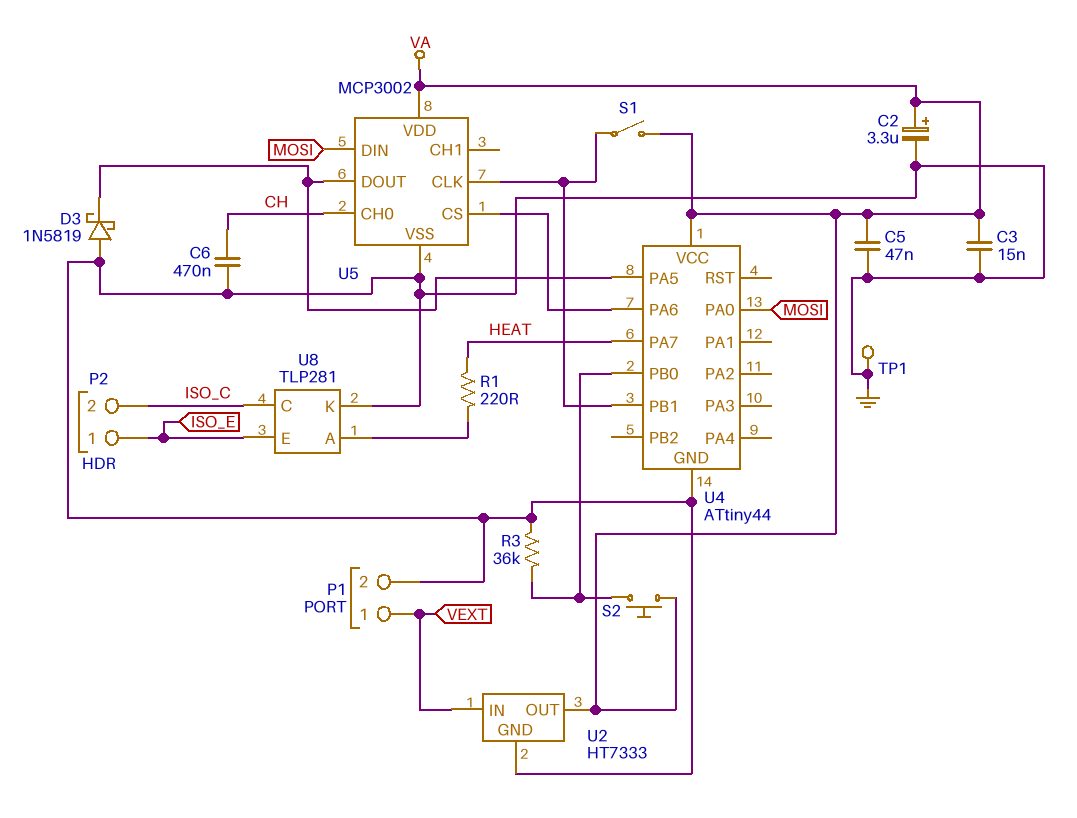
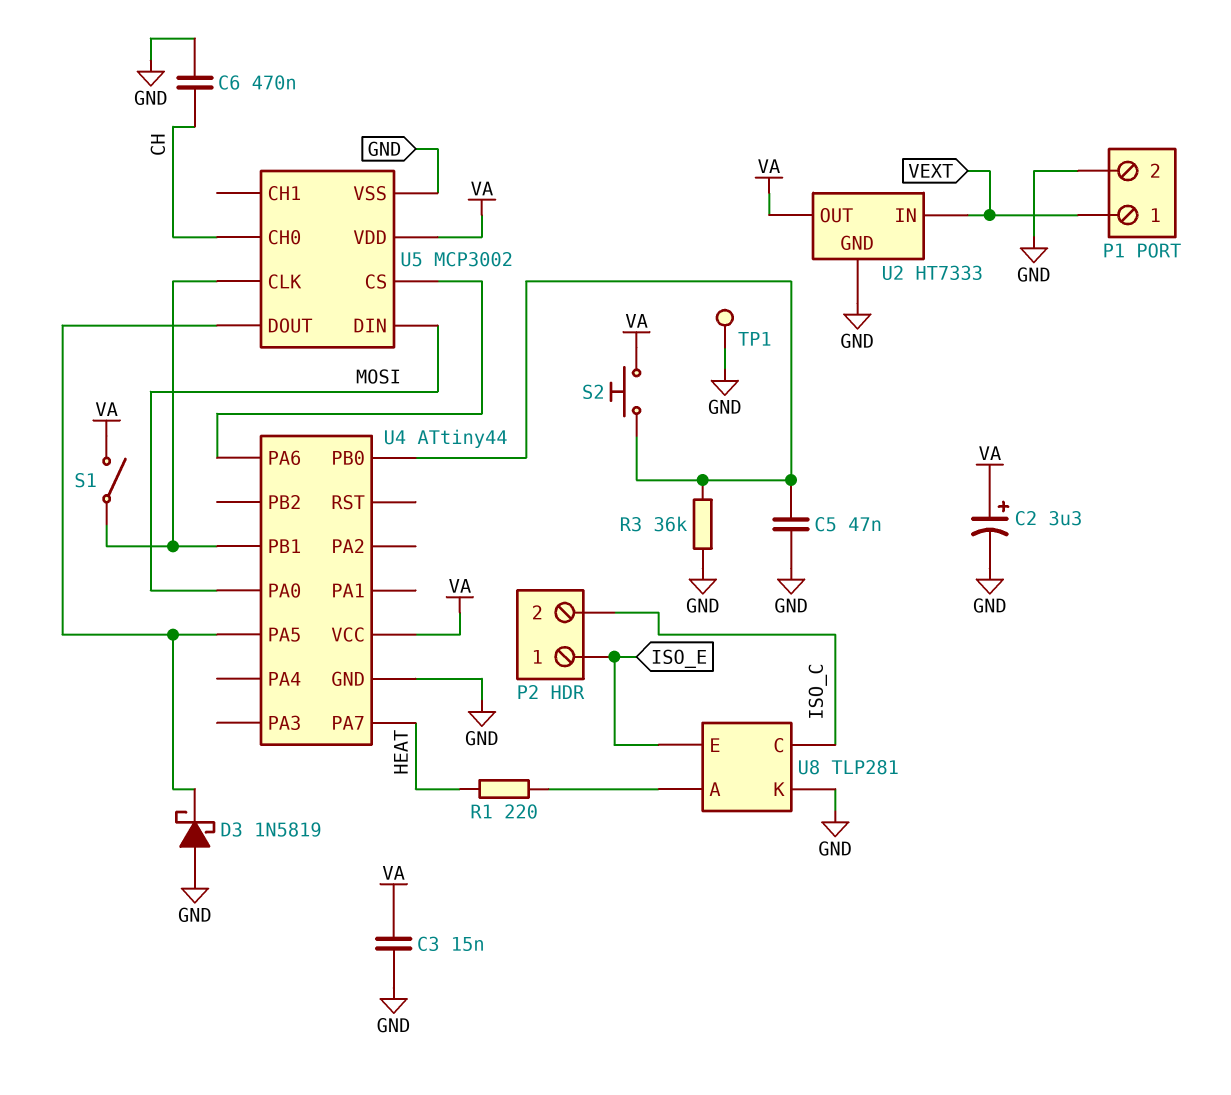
C5: 47nF (GND, VA) -> 47nF (GND, U4/PB0)

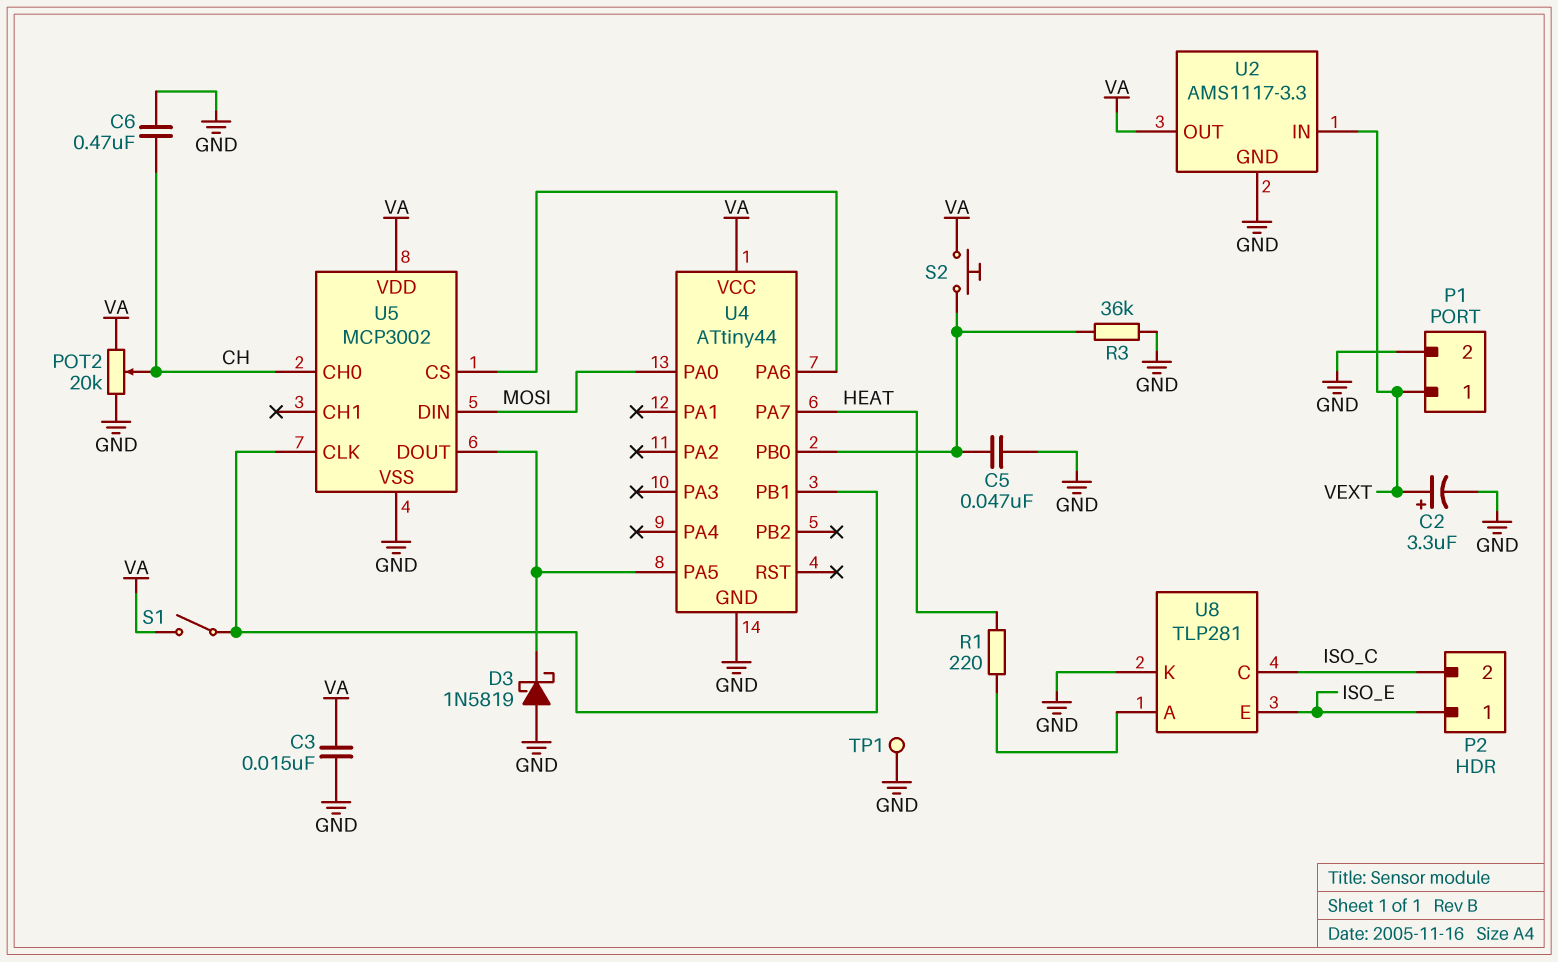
C2: 3.3uF (plus VA, minus GND) -> 3.3uF (plus VEXT, minus GND)
POT2: none -> 20k (GND, VA, wiper CH)
U2: HT7333 -> AMS1117-3.3

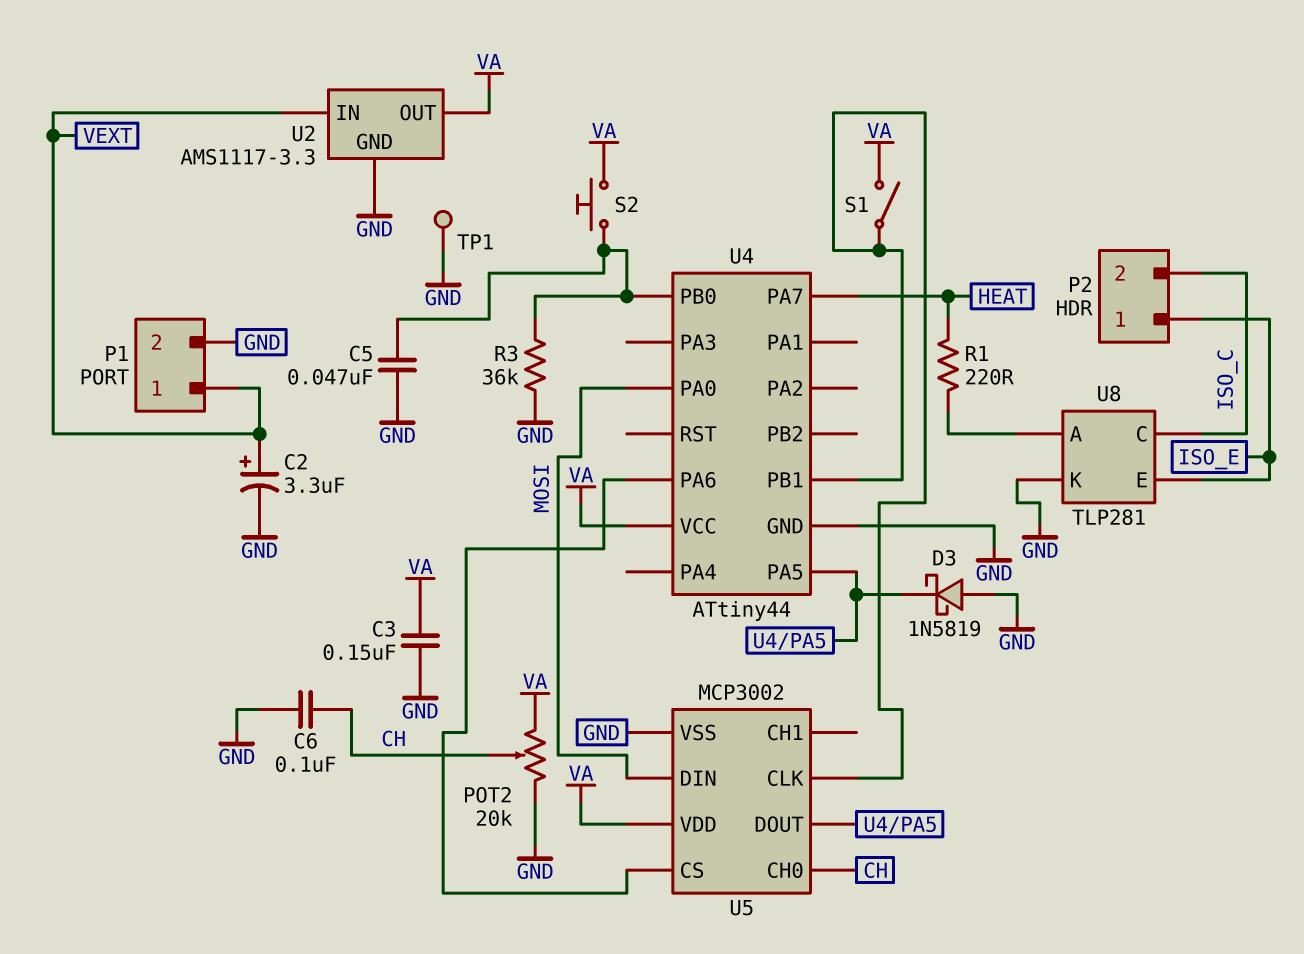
C3: 15nF (GND, VA) -> 150nF (GND, VA)
C6: 470nF (CH, GND) -> 100nF (CH, GND)

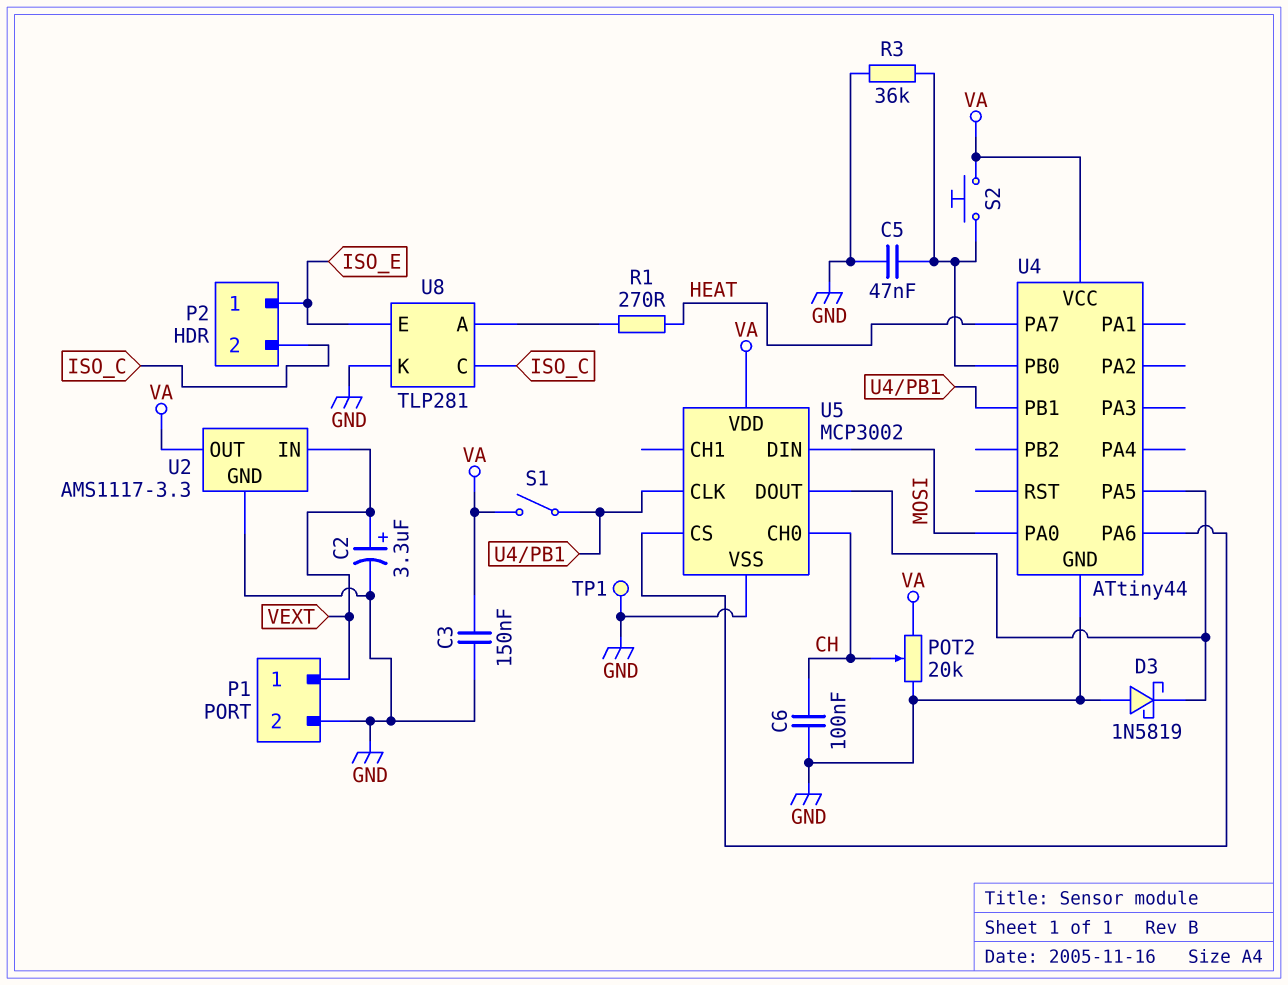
R1: 220 (HEAT, U8/A) -> 270 (HEAT, U8/A)

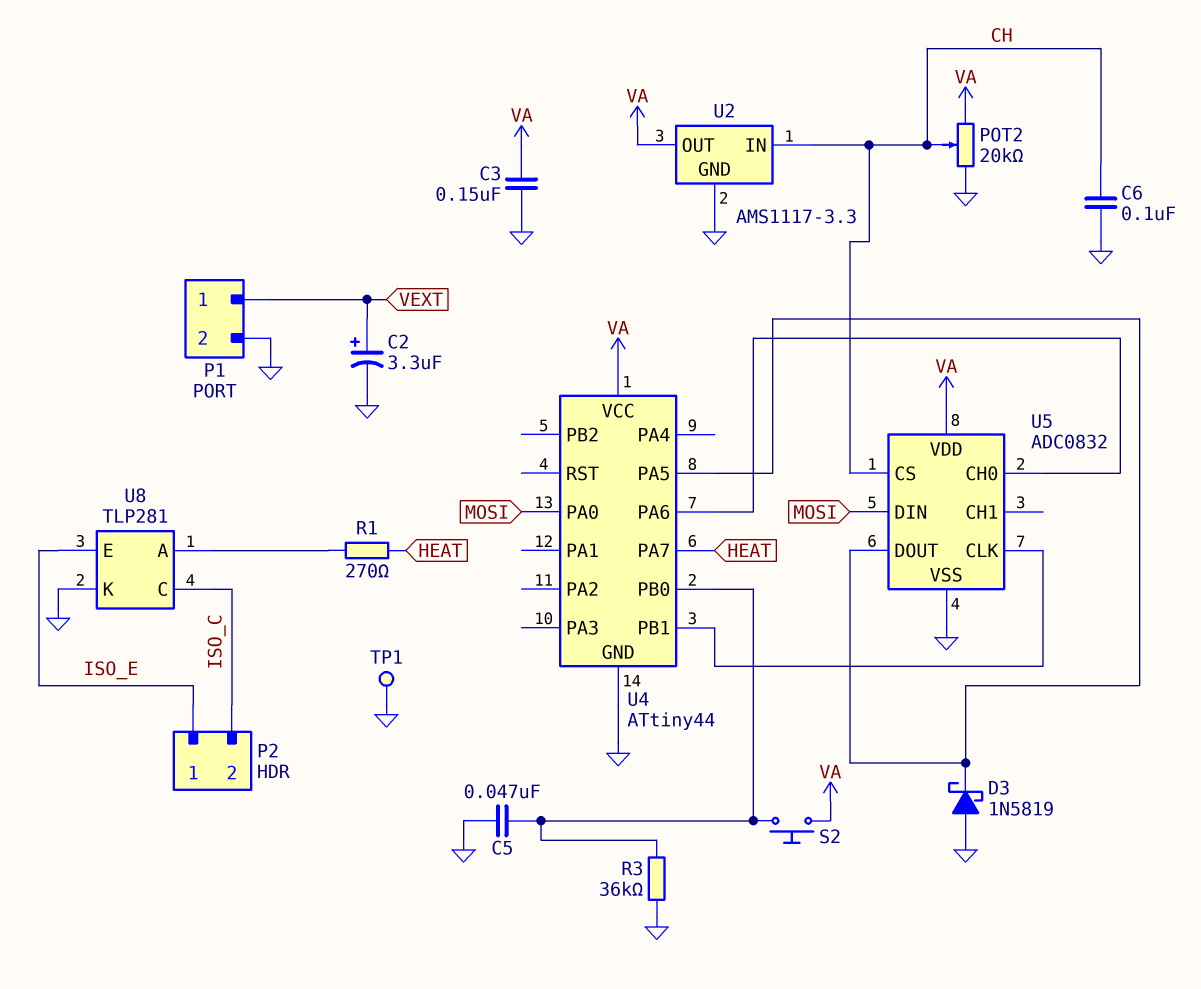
S1: switch (U4/PB1, VA) -> none
U2 pin IN: VEXT -> CH
U5: MCP3002 -> ADC0832
U5 pin CH0: CH -> U4/PA6
U5 pin CS: U4/PA6 -> CH

